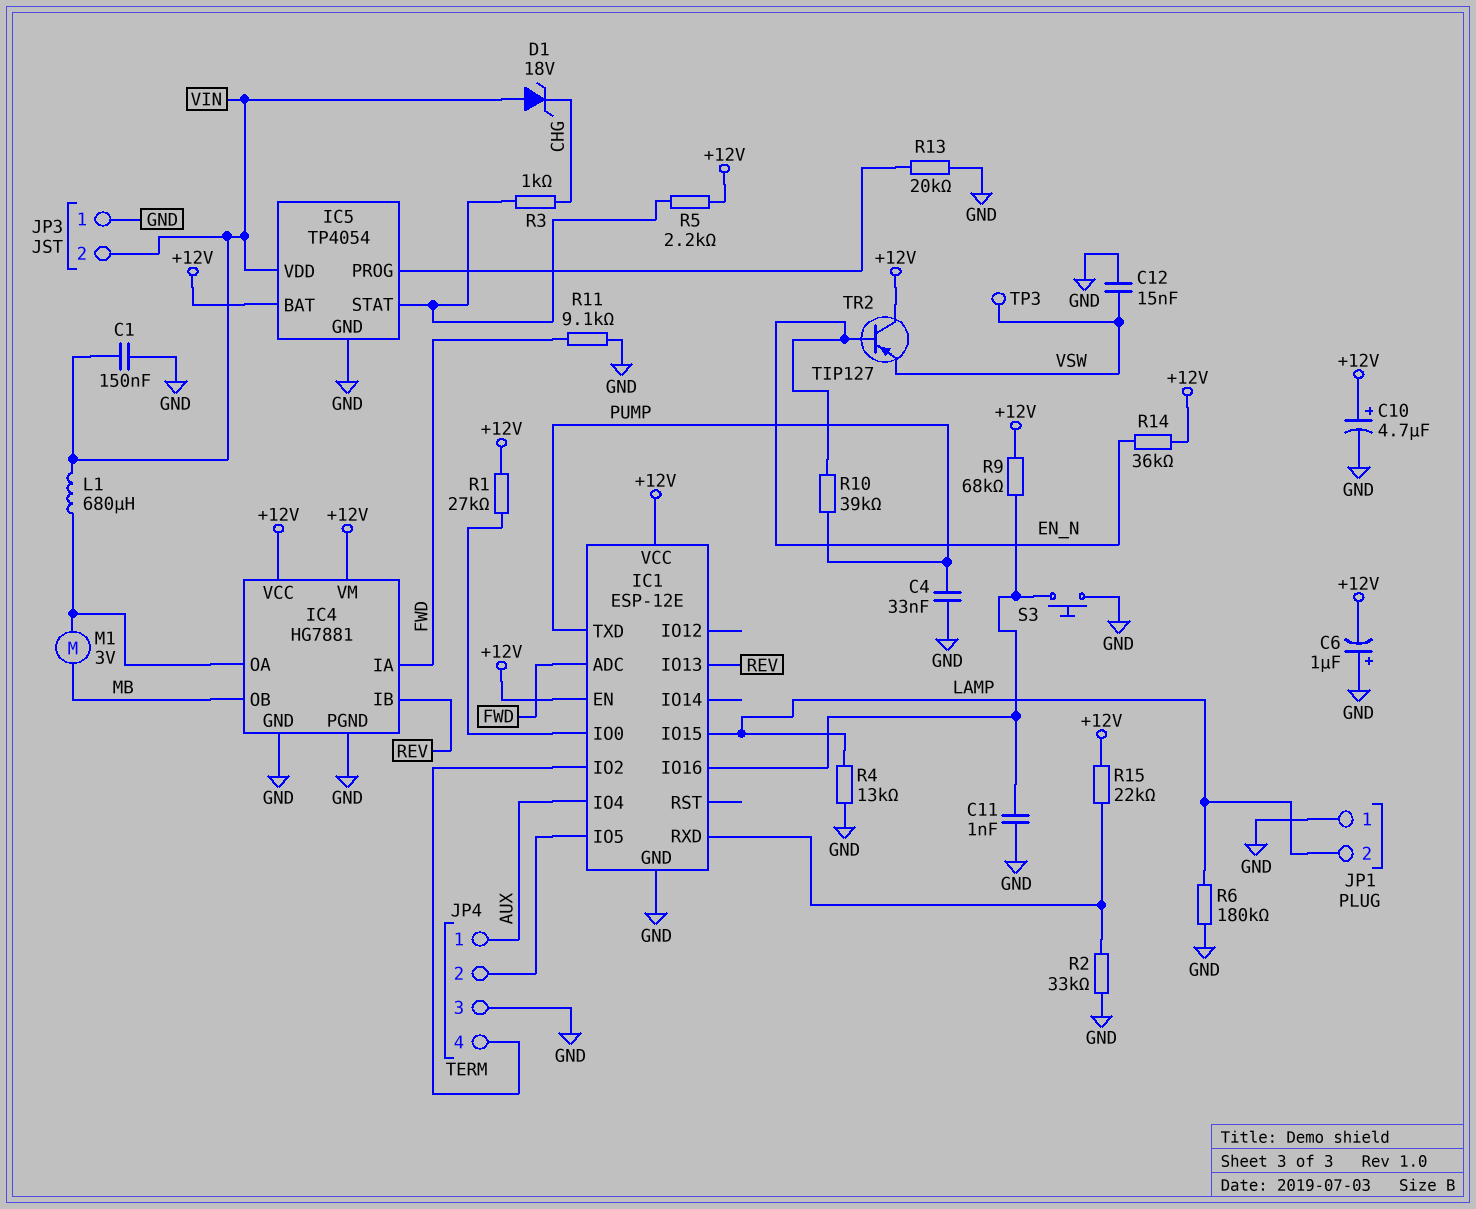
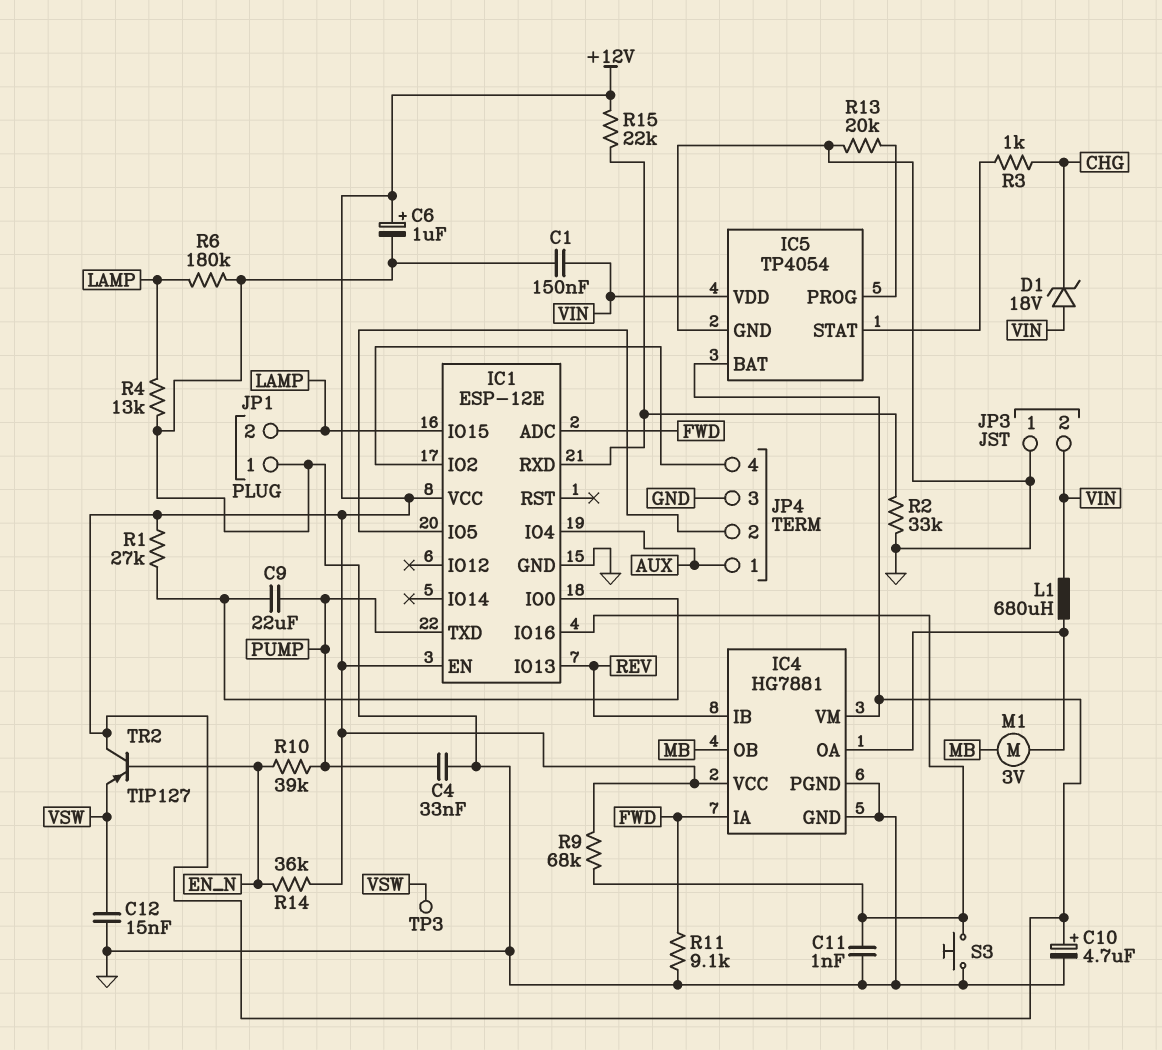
C6: 1uF (plus GND, minus +12V) -> 1uF (plus +12V, minus GND)
C9: none -> 22uF (IC1/IO0, PUMP)
R5: 2.2k (+12V, IC5/STAT) -> none

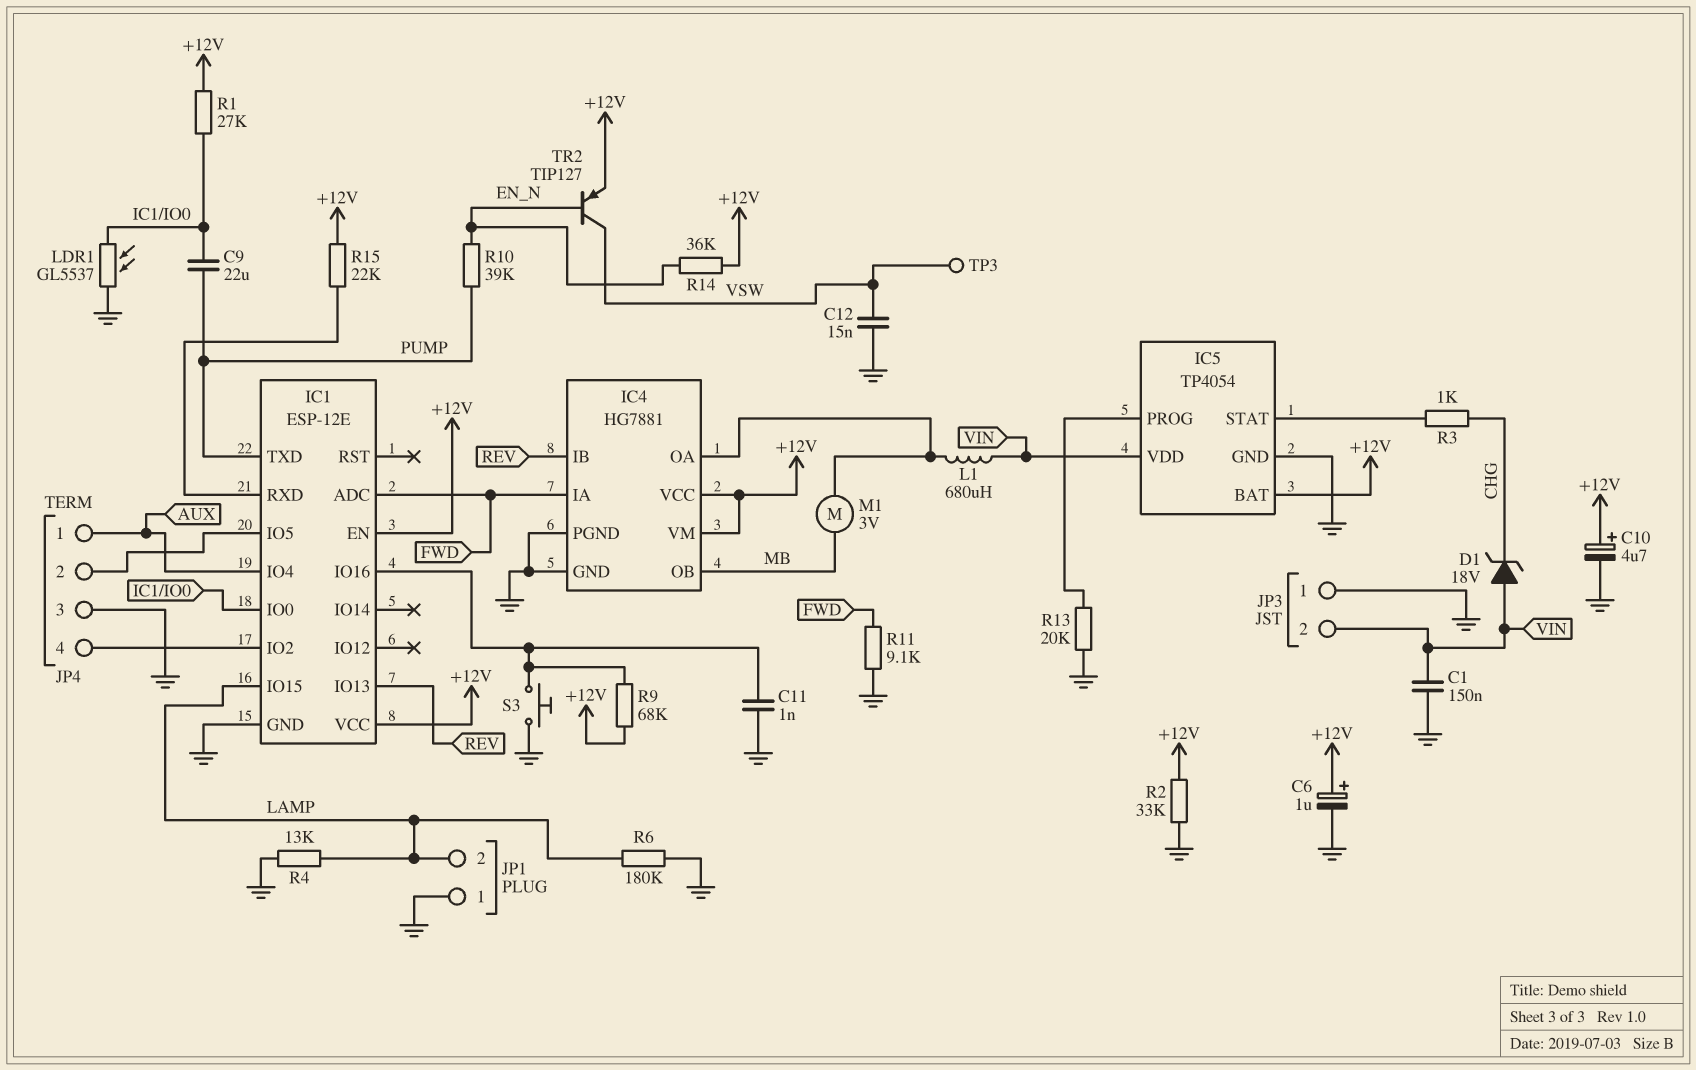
C4: 33nF (GND, PUMP) -> none
LDR1: none -> GL5537 (GND, IC1/IO0)
R2: 33k (GND, IC1/RXD) -> 33k (+12V, GND)
TR2: PNP TIP127 (B EN_N, C +12V, E VSW) -> PNP TIP127 (B EN_N, C VSW, E +12V)

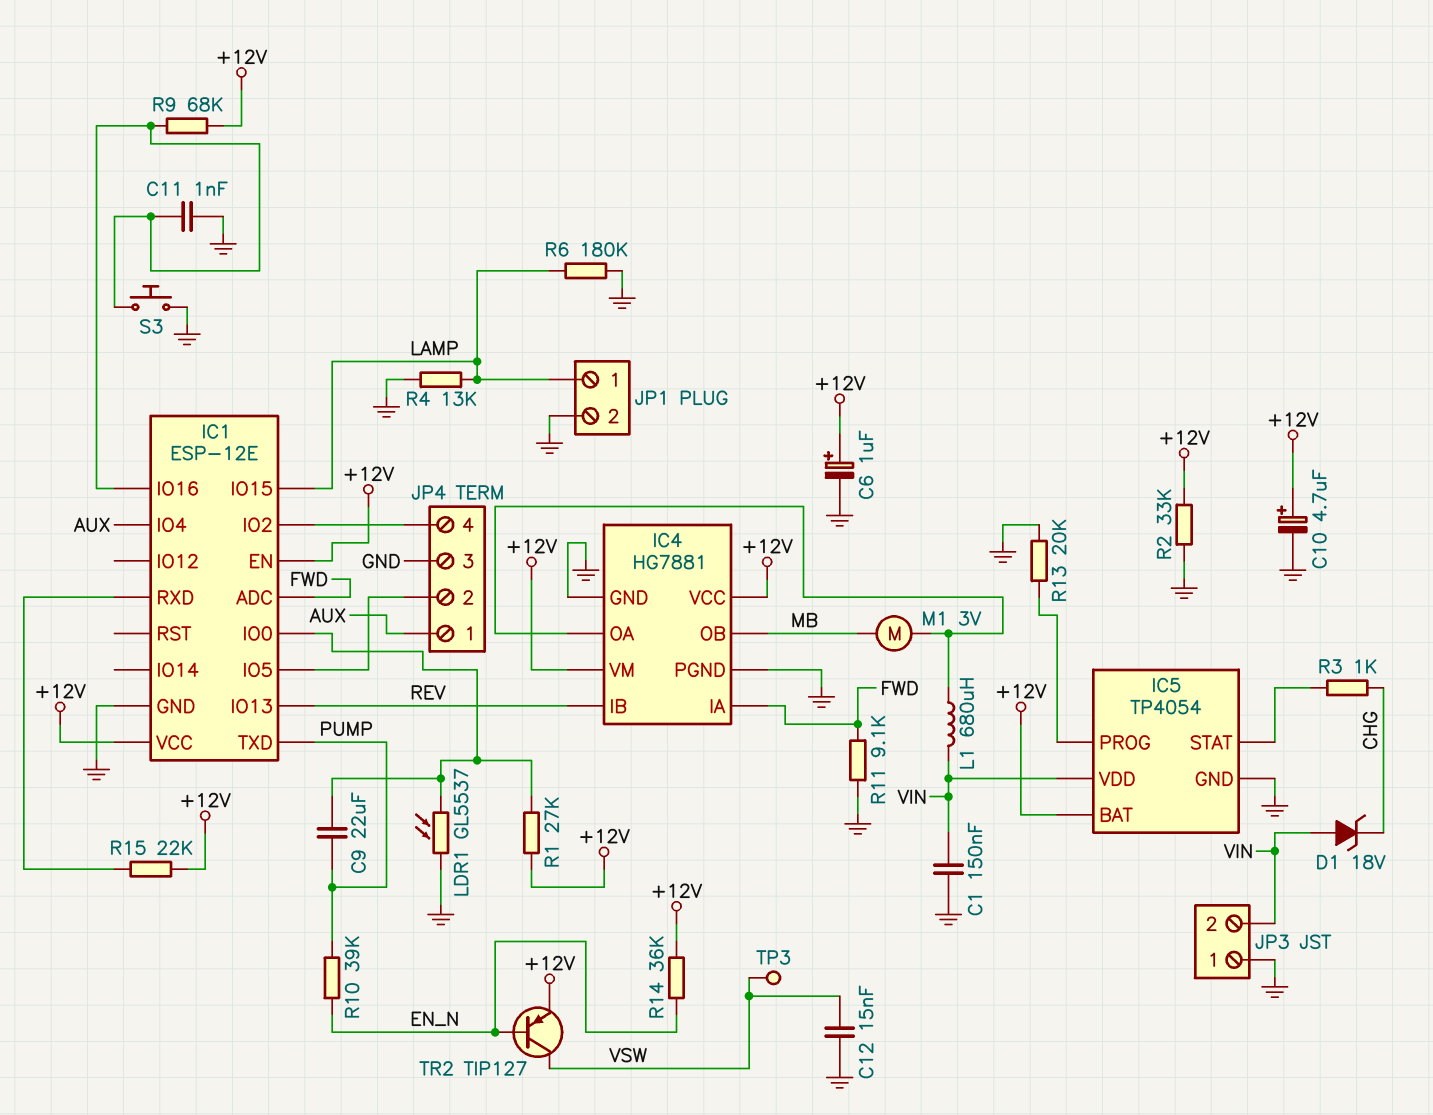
JP1 pin 1: GND -> LAMP
JP1 pin 2: LAMP -> GND

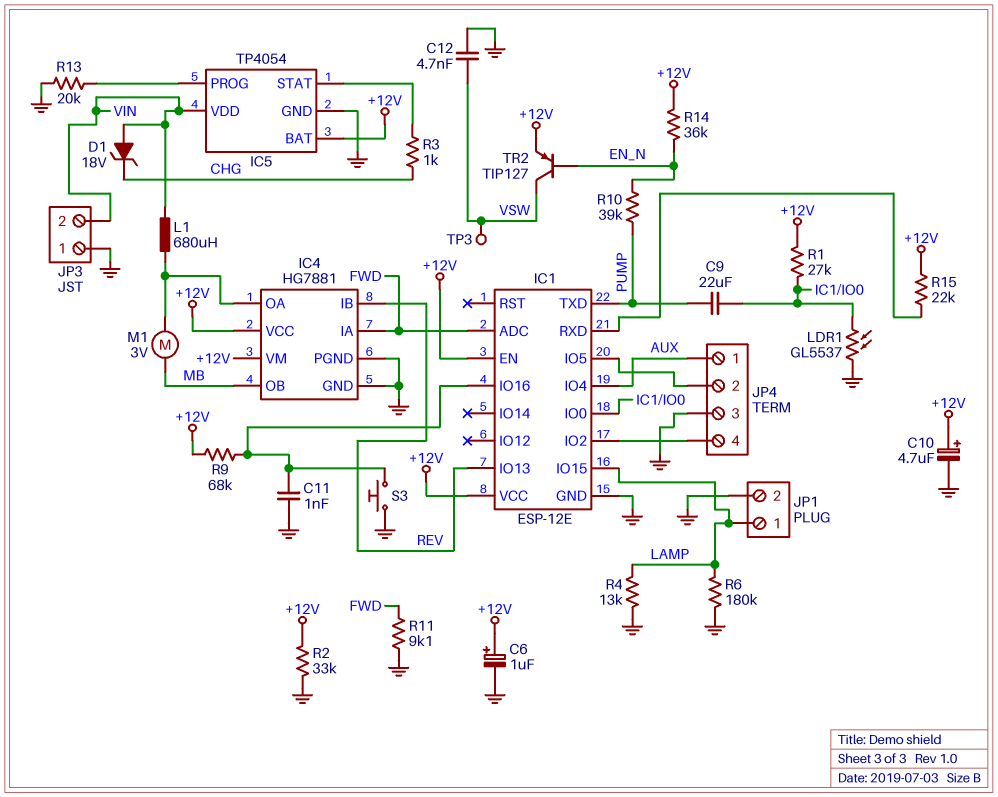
C1: 150nF (GND, VIN) -> none
C12: 15nF (GND, VSW) -> 4.7nF (GND, VSW)

